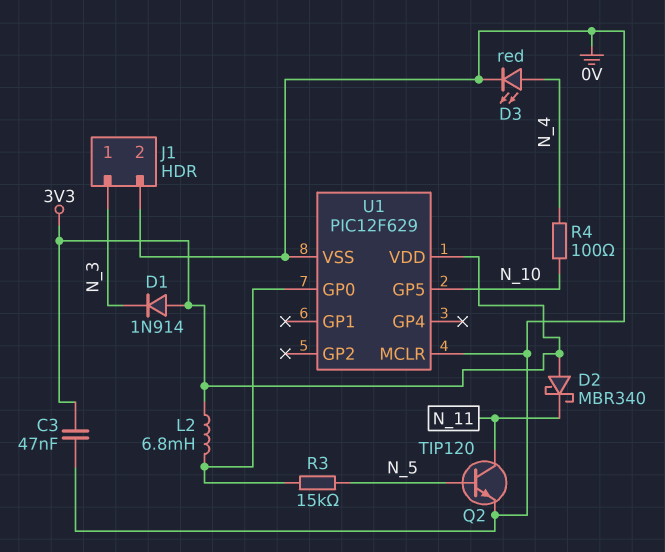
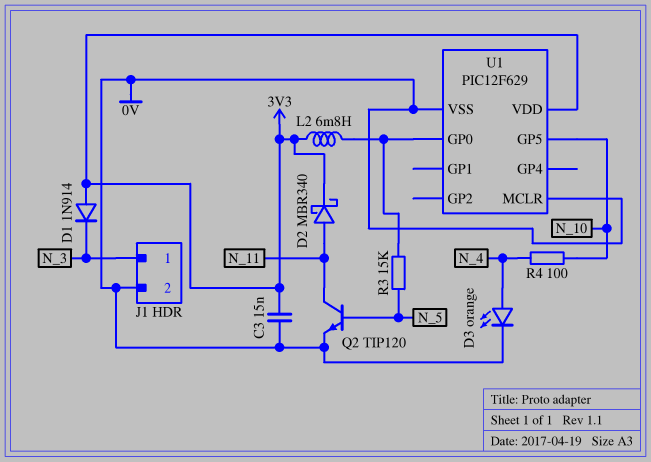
C3: 47nF (0V, 3V3) -> 15nF (0V, 3V3)
D2: schottky MBR340 (A 3V3, K N_11) -> schottky MBR340 (A N_11, K 3V3)
D3: LED red (A N_4, K 0V) -> LED orange (A N_4, K 0V)

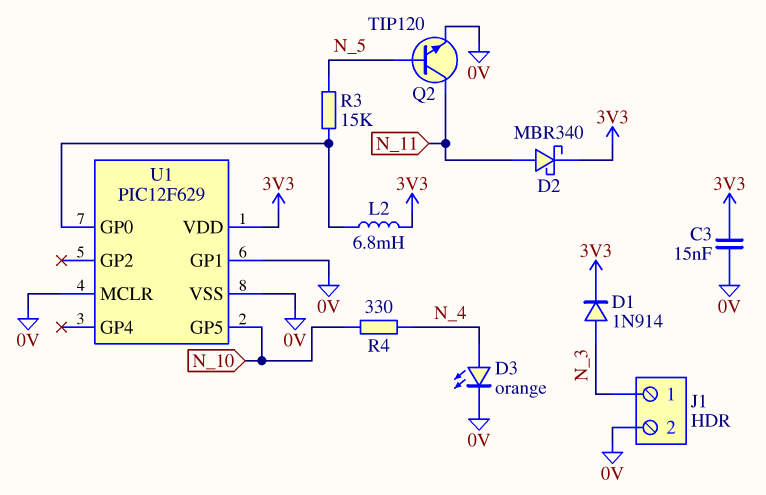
D1: diode 1N914 (A 3V3, K N_3) -> diode 1N914 (A N_3, K 3V3)
R4: 100 (N_4, N_10) -> 330 (N_4, N_10)
U1 pin GP1: none -> 0V

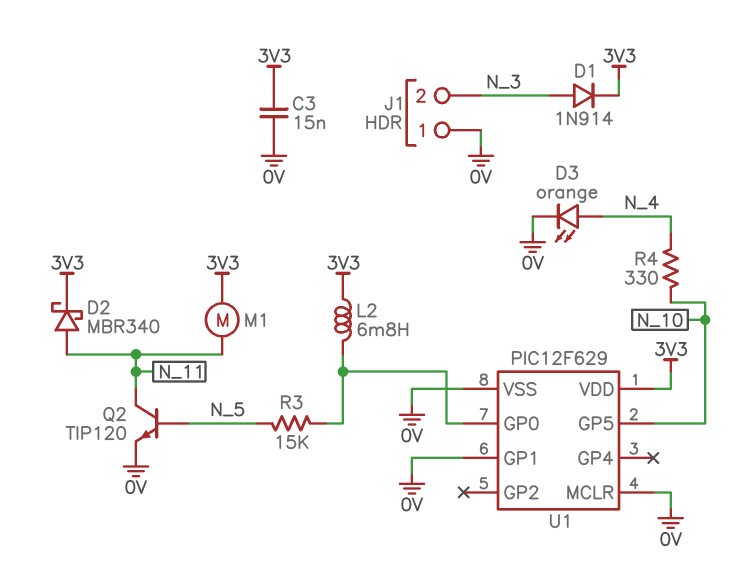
J1 pin 1: N_3 -> 0V
J1 pin 2: 0V -> N_3
M1: none -> motor (3V3, N_11)

